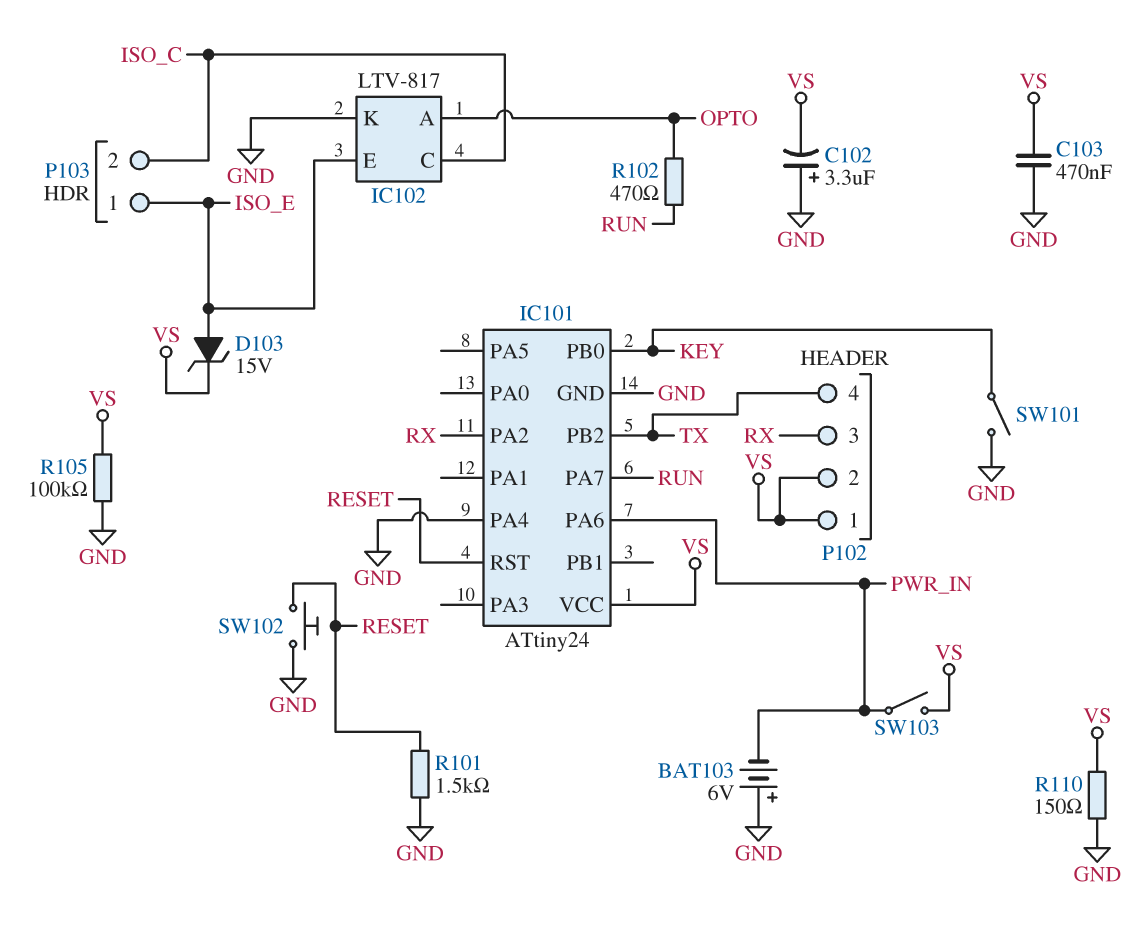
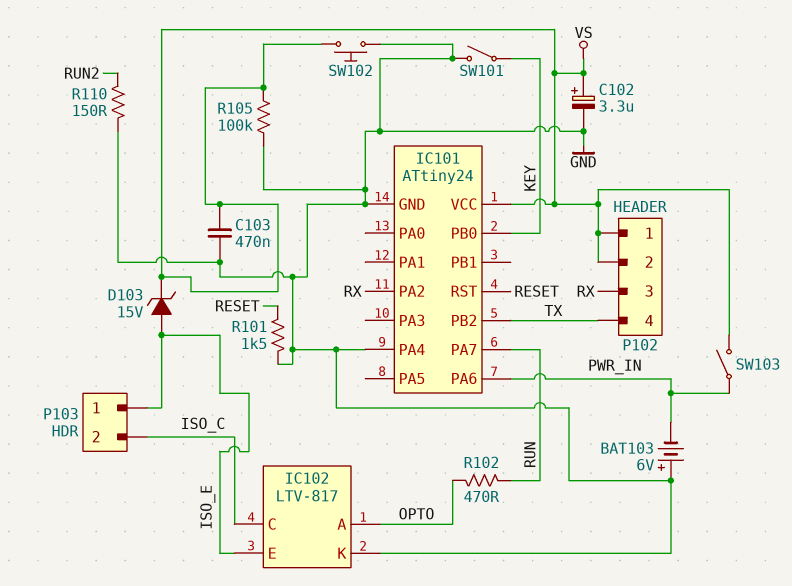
C102: 3.3uF (plus GND, minus VS) -> 3.3uF (plus VS, minus GND)
R110: 150 (GND, VS) -> 150 (GND, RUN2)
SW102: button (GND, RESET) -> button (GND, VS)

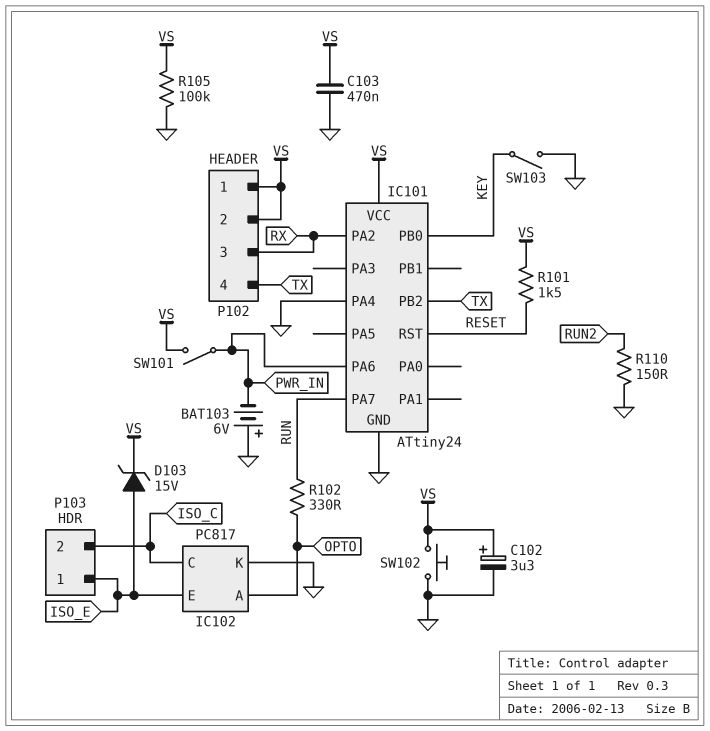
IC102: LTV-817 -> PC817
R101: 1.5k (GND, RESET) -> 1.5k (RESET, VS)
R102: 470 (OPTO, RUN) -> 330 (OPTO, RUN)
SW101: switch (GND, KEY) -> switch (PWR_IN, VS)
SW103: switch (PWR_IN, VS) -> switch (GND, KEY)

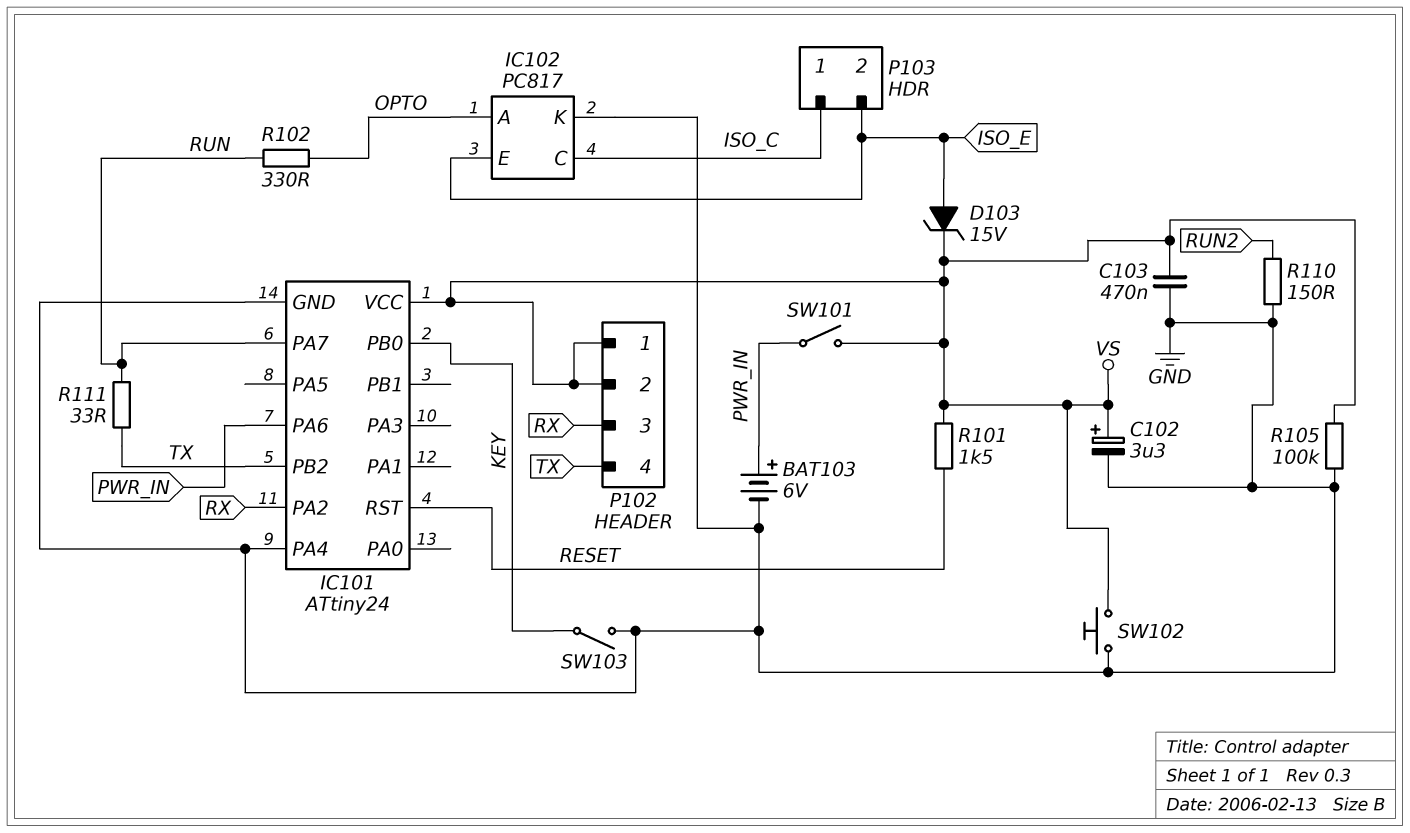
BAT103: 6V (plus GND, minus PWR_IN) -> 6V (plus PWR_IN, minus GND)
P103 pin 1: ISO_E -> ISO_C
P103 pin 2: ISO_C -> ISO_E
R111: none -> 33 (RUN, TX)

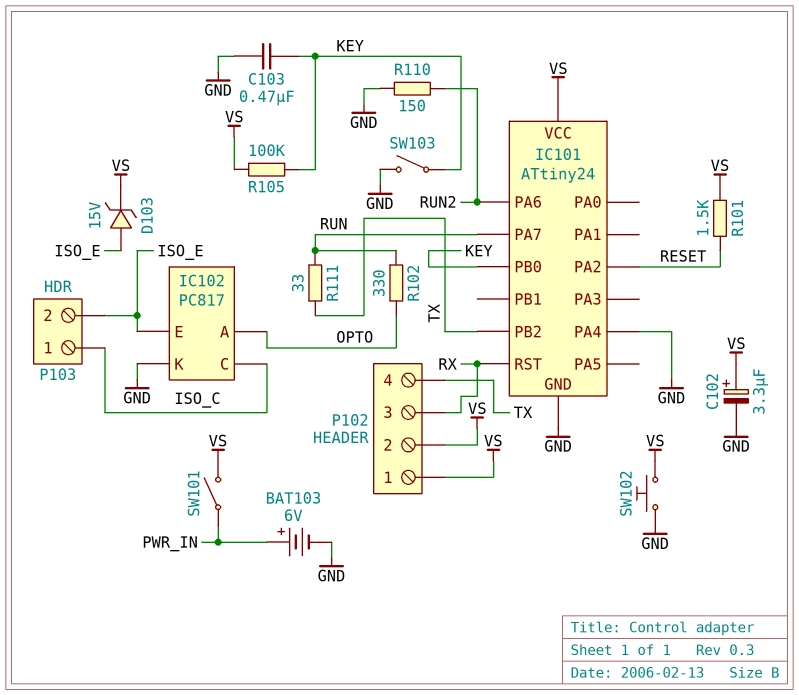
C103: 470nF (GND, VS) -> 470nF (GND, KEY)
IC101 pin PA2: RX -> RESET
IC101 pin PA6: PWR_IN -> RUN2
IC101 pin RST: RESET -> RX
R105: 100k (GND, VS) -> 100k (KEY, VS)

